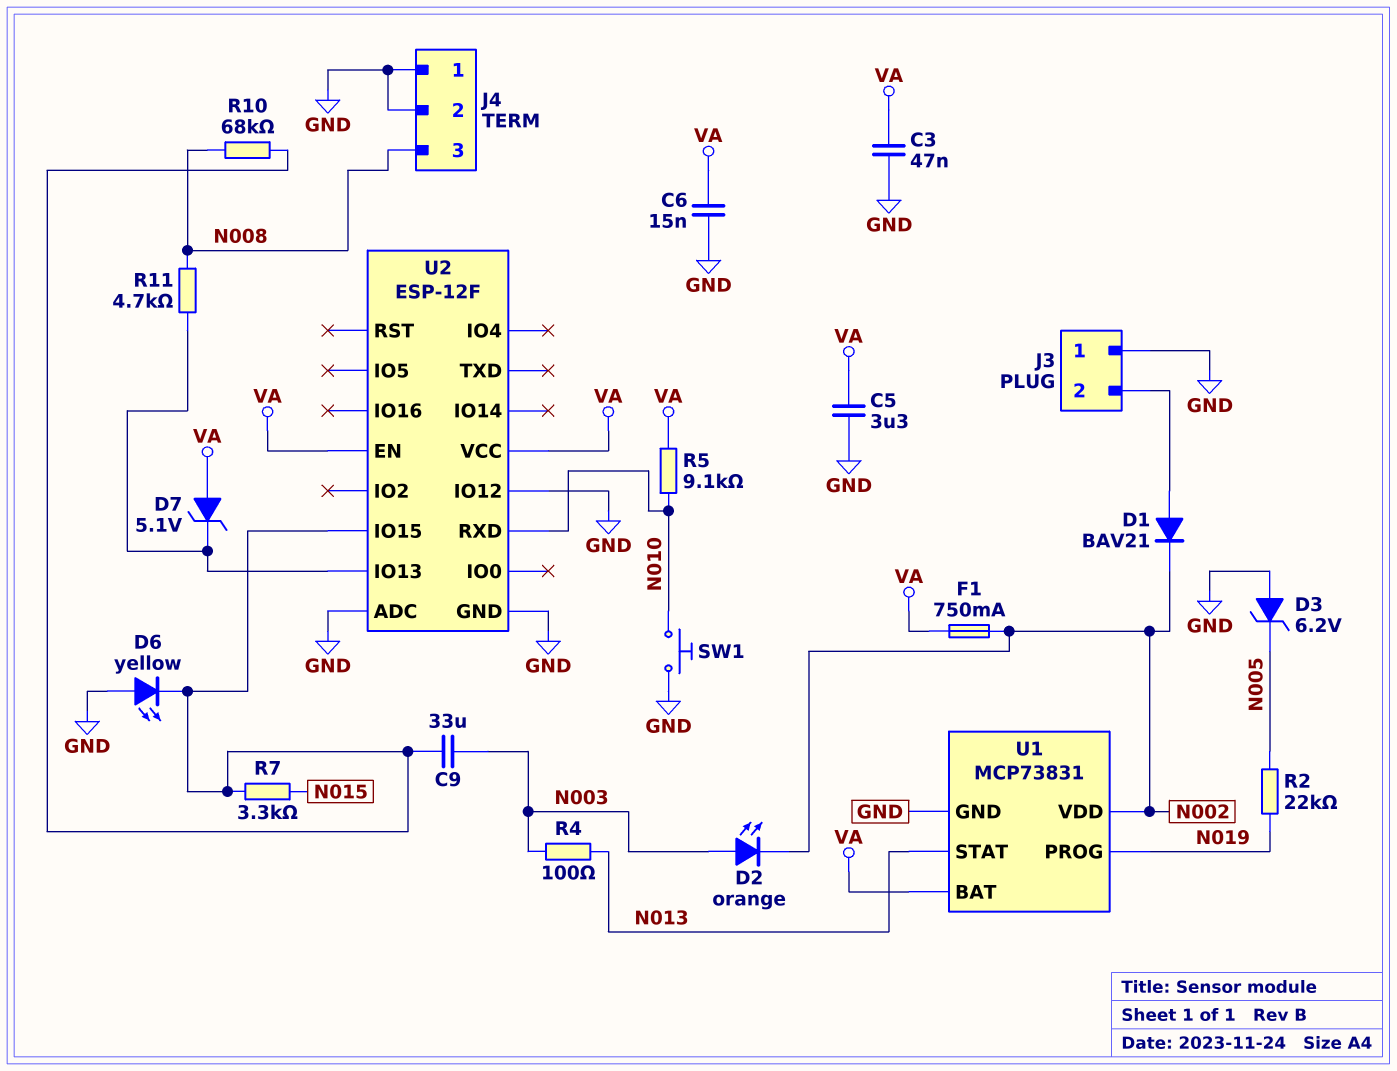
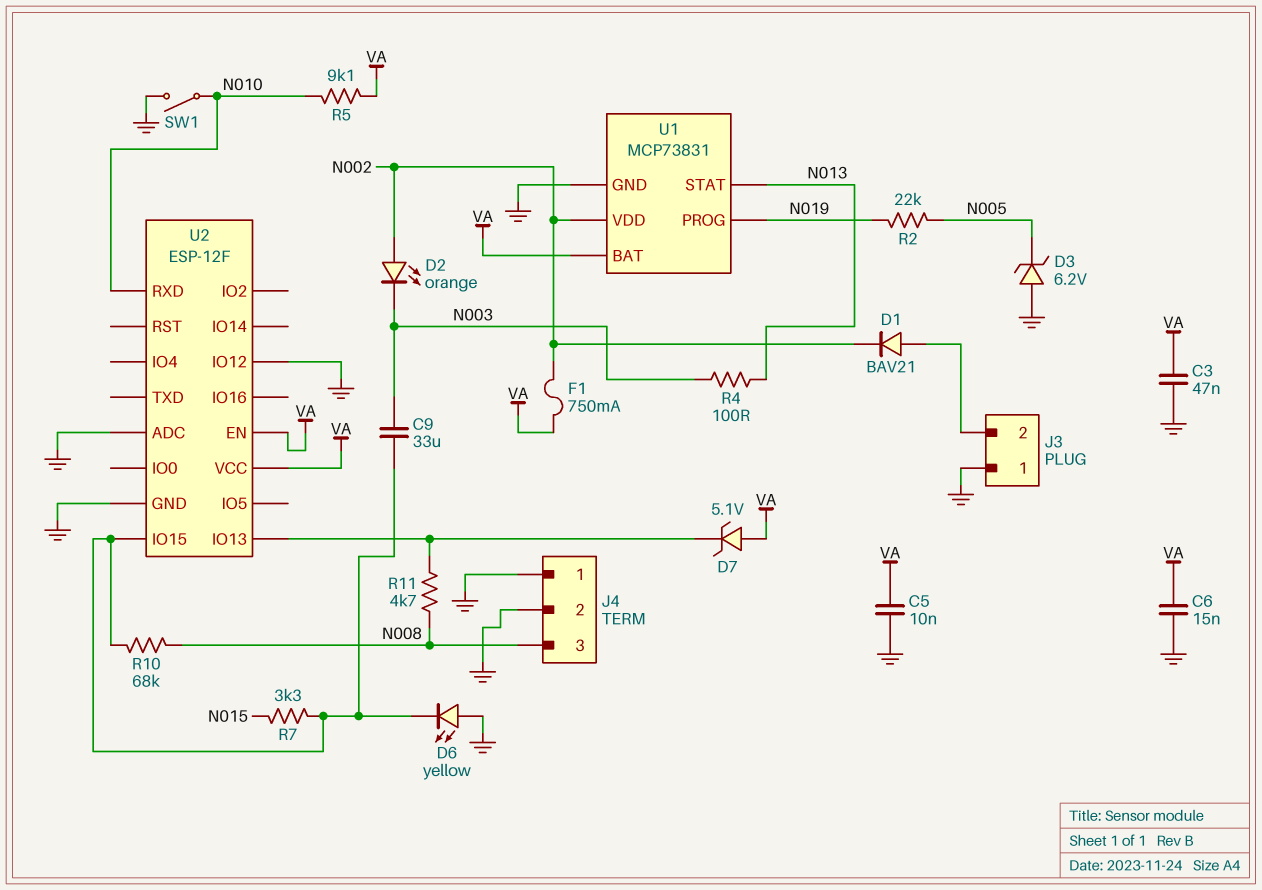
C5: 3.3uF (GND, VA) -> 10nF (GND, VA)
D2: LED orange (A N003, K N002) -> LED orange (A N002, K N003)
SW1: button (GND, N010) -> switch (GND, N010)

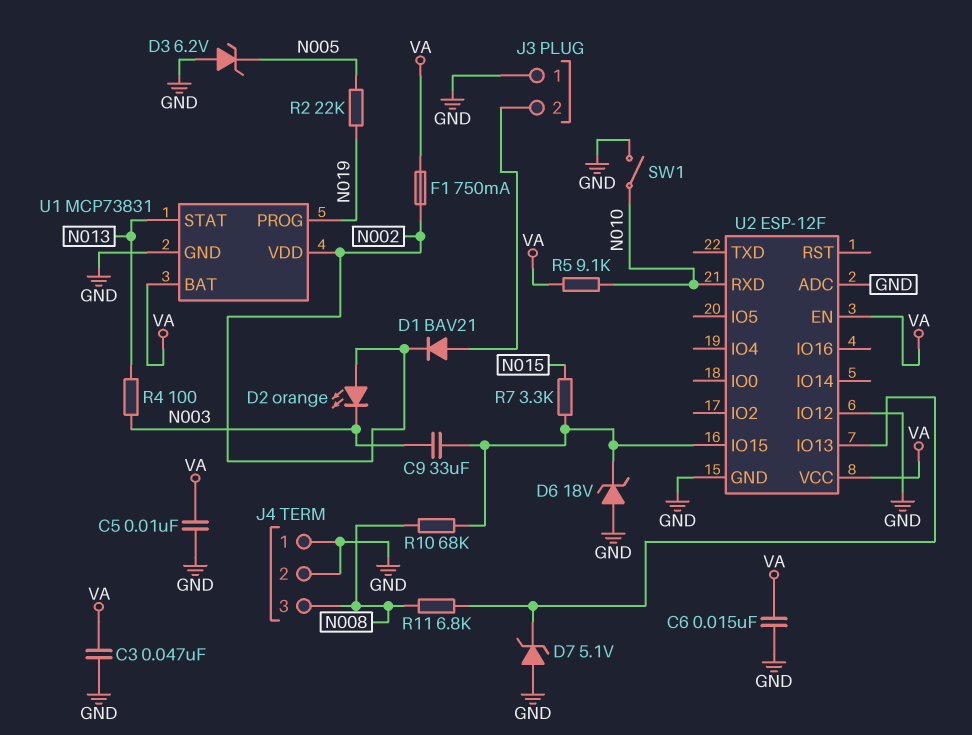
D6: LED yellow (A GND, K U2/IO15) -> zener 18V (A GND, K U2/IO15)
D7: zener 5.1V (A VA, K U2/IO13) -> zener 5.1V (A GND, K U2/IO13)
R11: 4.7k (N008, U2/IO13) -> 6.8k (N008, U2/IO13)

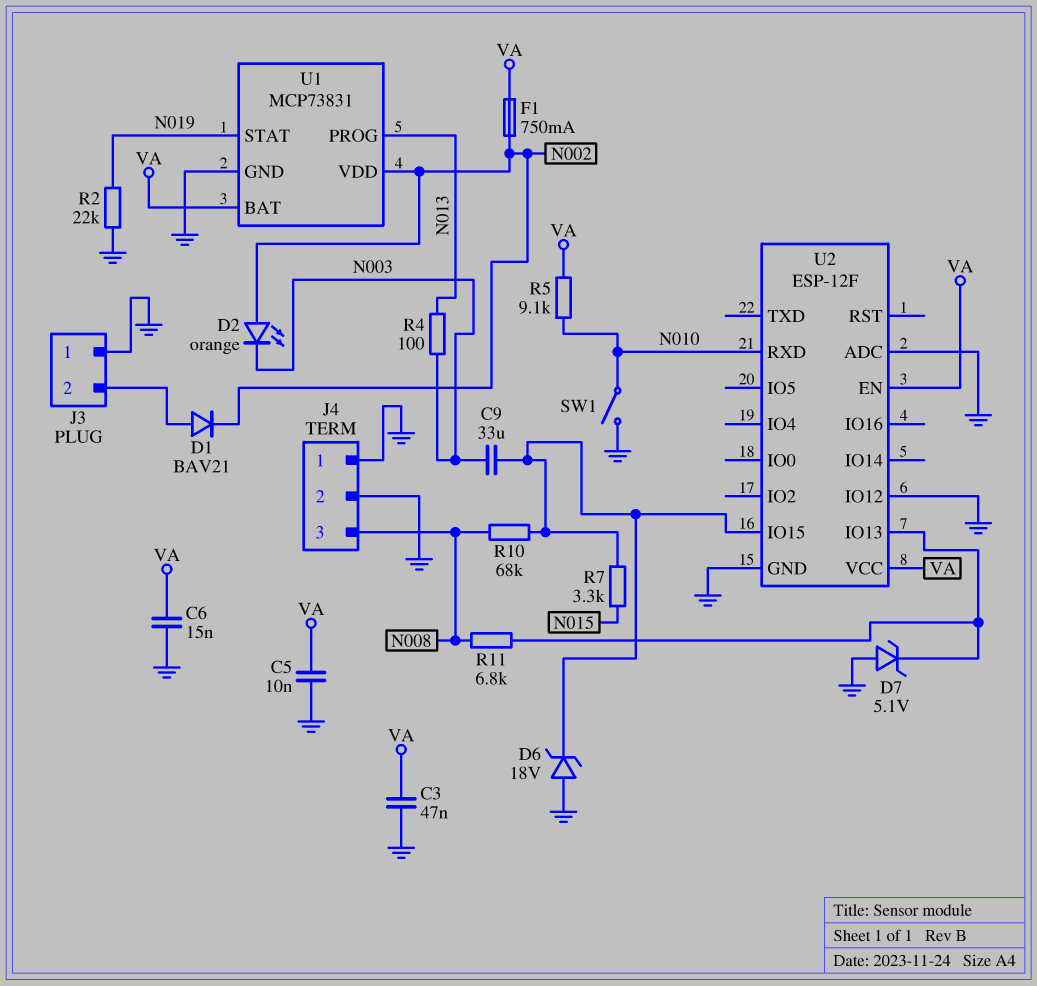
D3: zener 6.2V (A GND, K N005) -> none
R2: 22k (N005, N019) -> 22k (GND, N019)
U1 pin PROG: N019 -> N013
U1 pin STAT: N013 -> N019

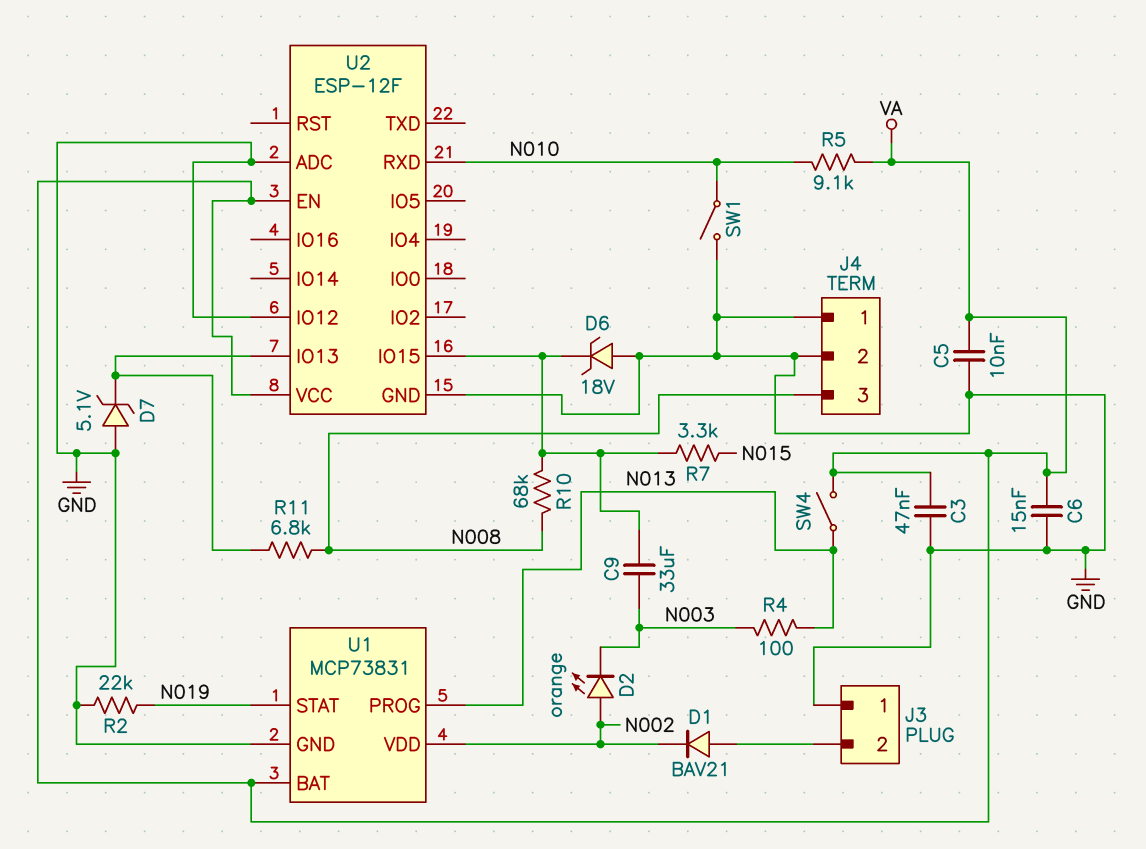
F1: 750mA (N002, VA) -> none
SW4: none -> switch (N013, VA)

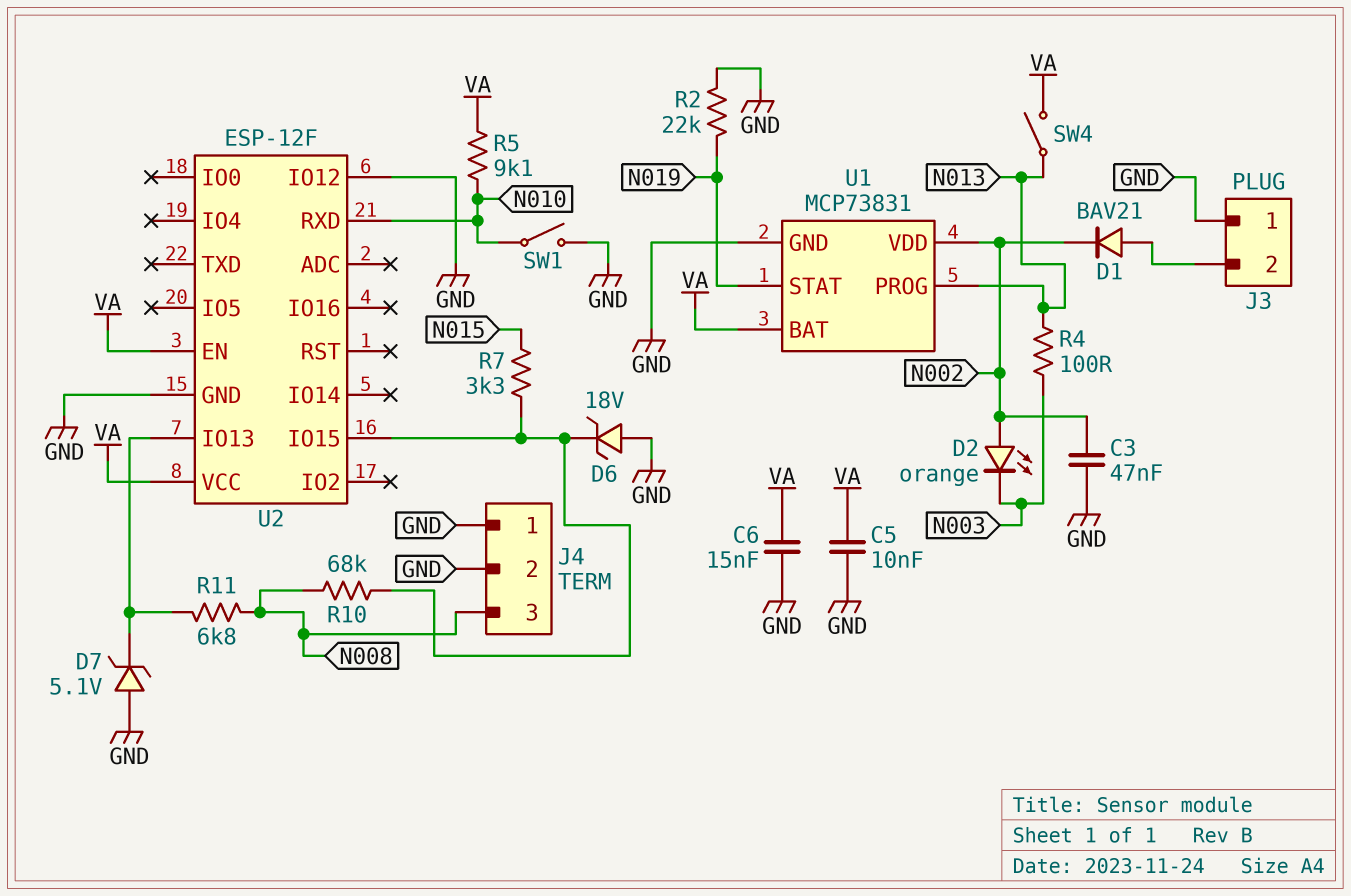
C3: 47nF (GND, VA) -> 47nF (GND, N002)
C9: 33uF (N003, U2/IO15) -> none
U2 pin ADC: GND -> none

